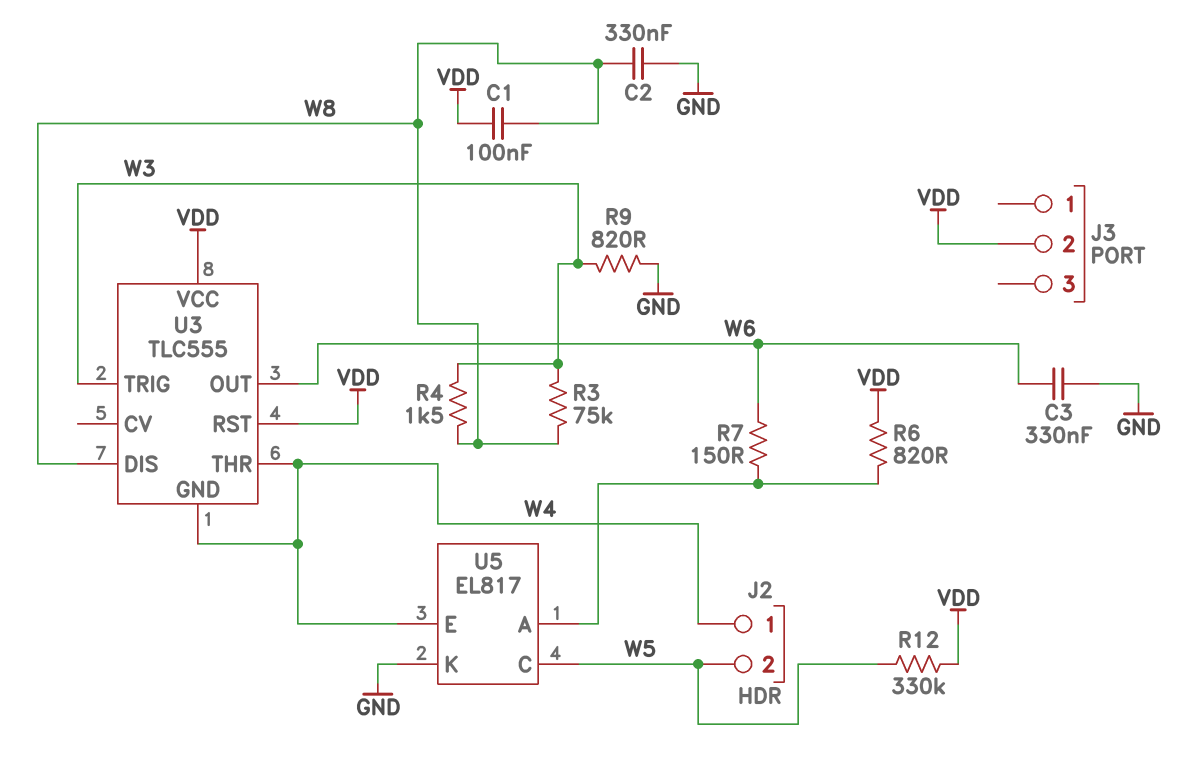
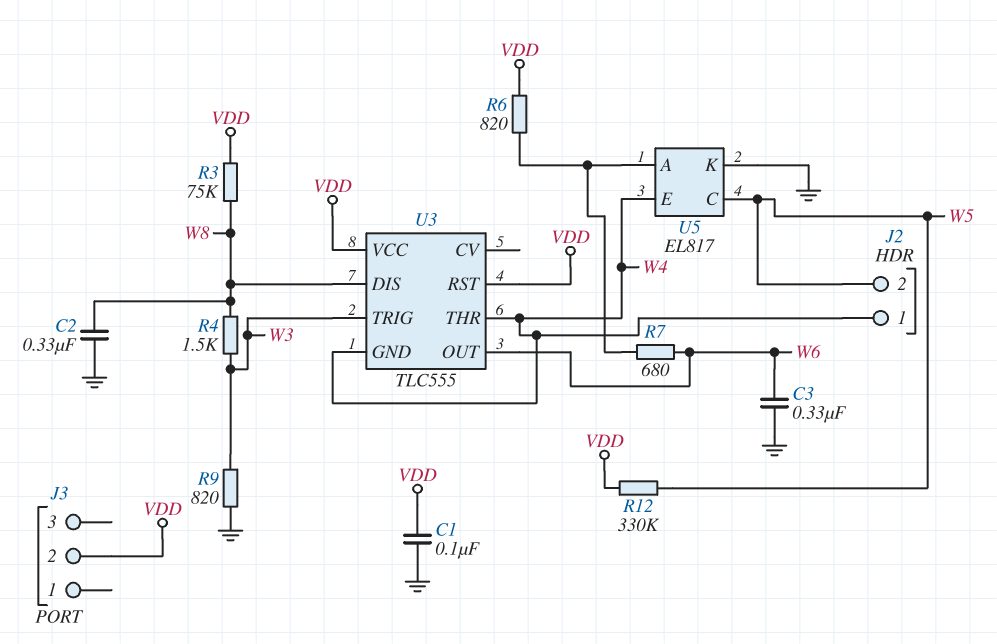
C1: 100nF (VDD, W8) -> 100nF (GND, VDD)
R3: 75k (W3, W8) -> 75k (VDD, W8)
R7: 150 (U5/A, W6) -> 680 (U5/A, W6)

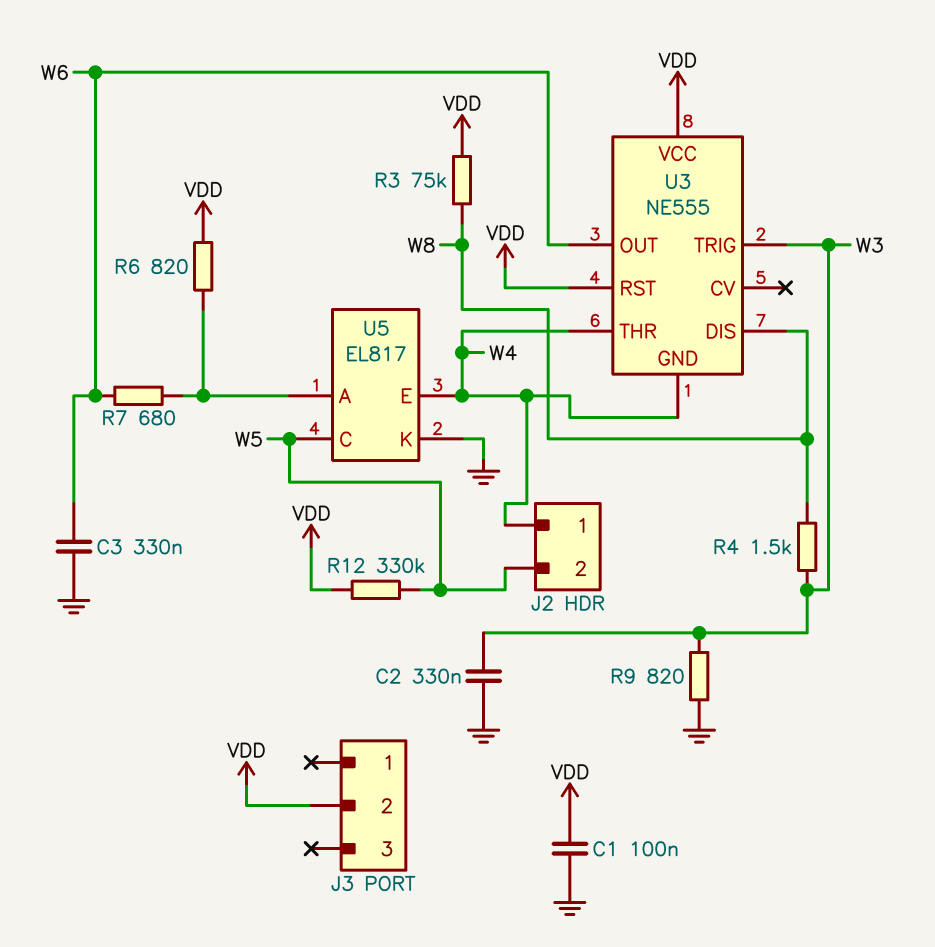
C2: 330nF (GND, W8) -> 330nF (GND, W3)
U3: TLC555 -> NE555

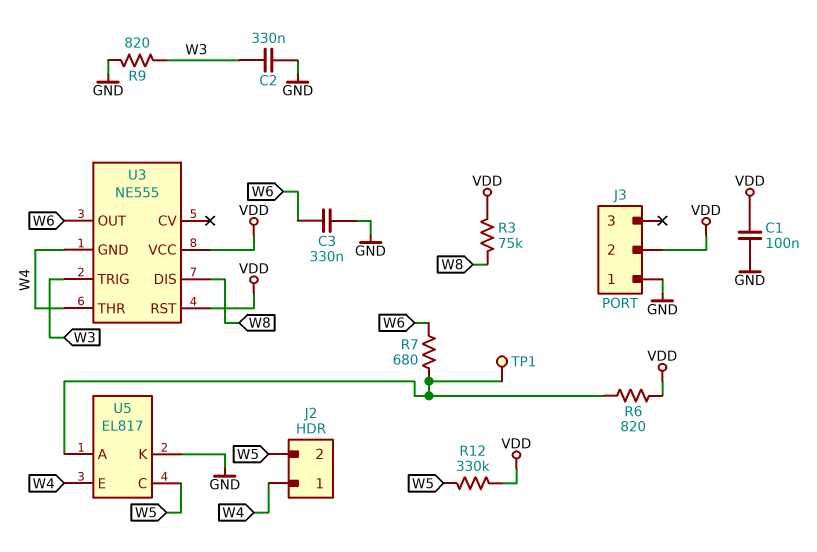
J3 pin 1: none -> GND
R4: 1.5k (W3, W8) -> none
TP1: none -> test point (U5/A)

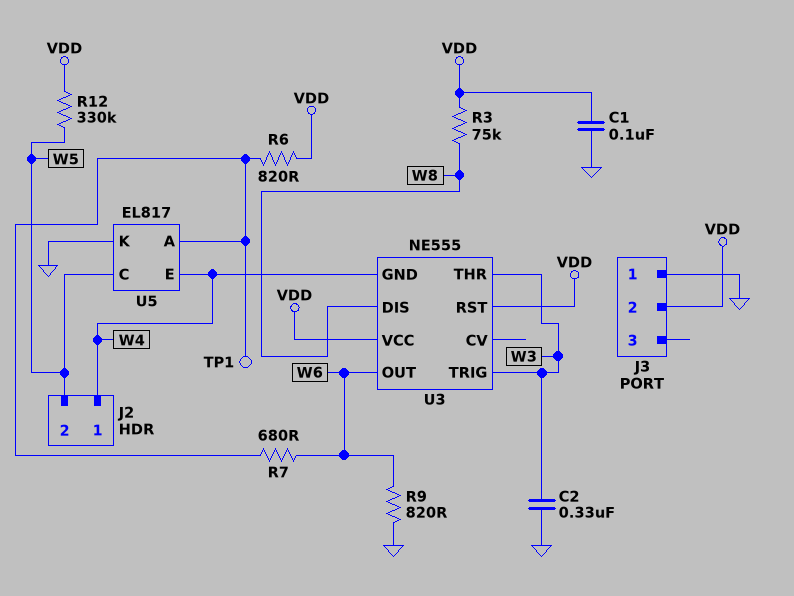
C3: 330nF (GND, W6) -> none
R9: 820 (GND, W3) -> 820 (GND, W6)
U3 pin THR: W4 -> W3

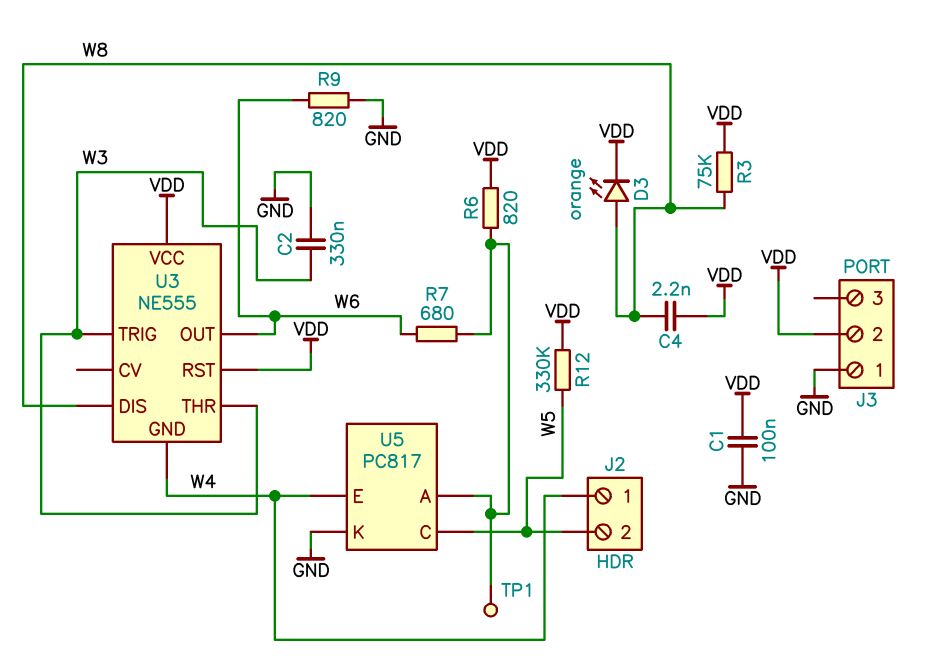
C4: none -> 2.2nF (VDD, W8)
D3: none -> LED orange (A W8, K VDD)
U5: EL817 -> PC817

